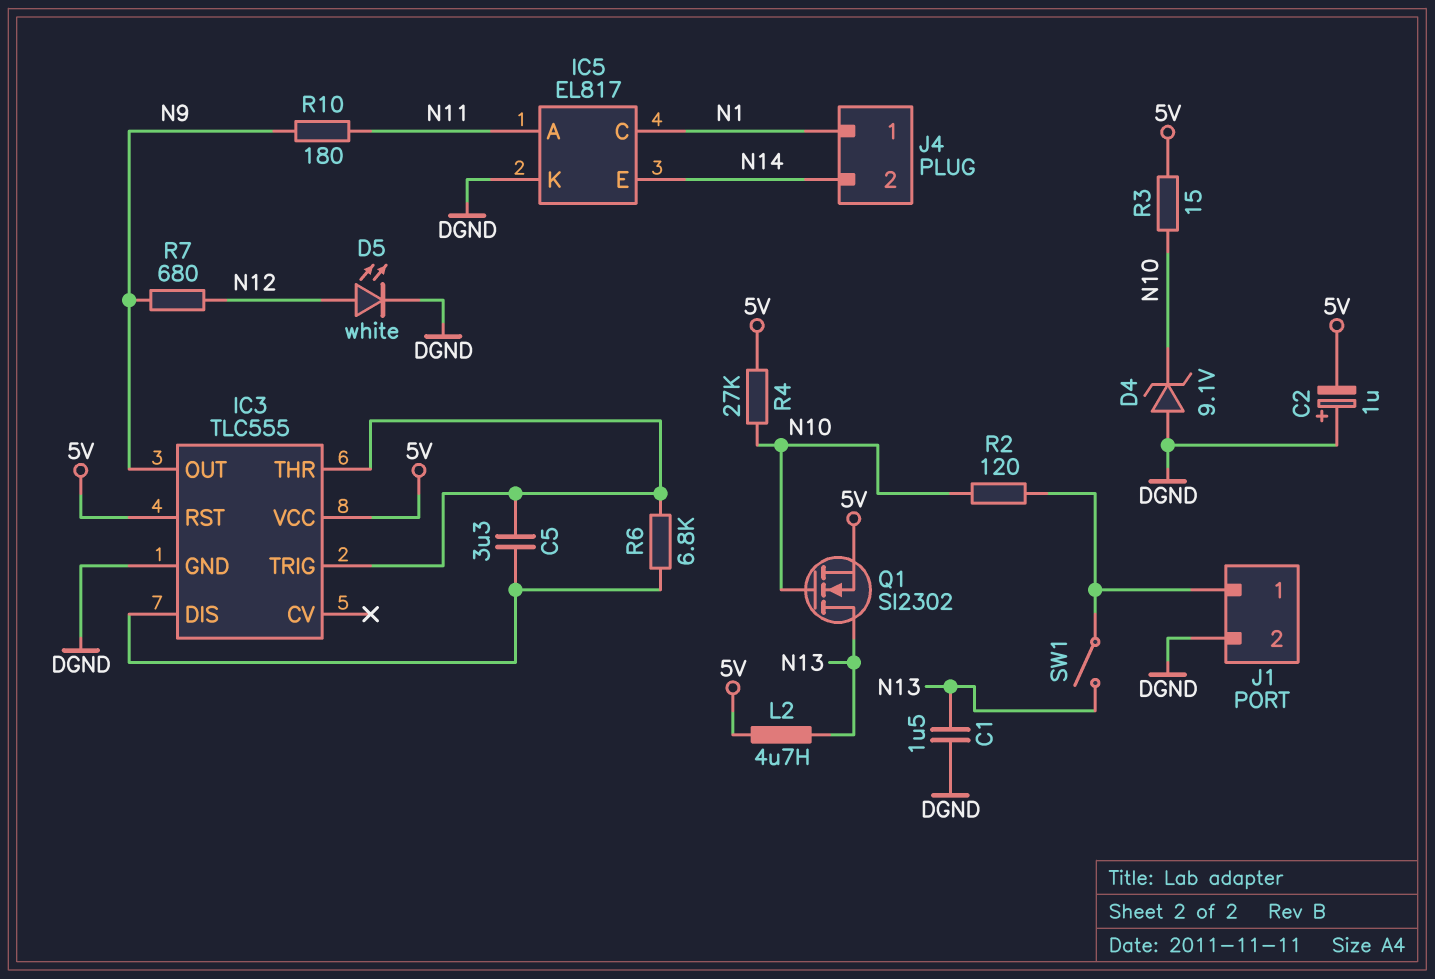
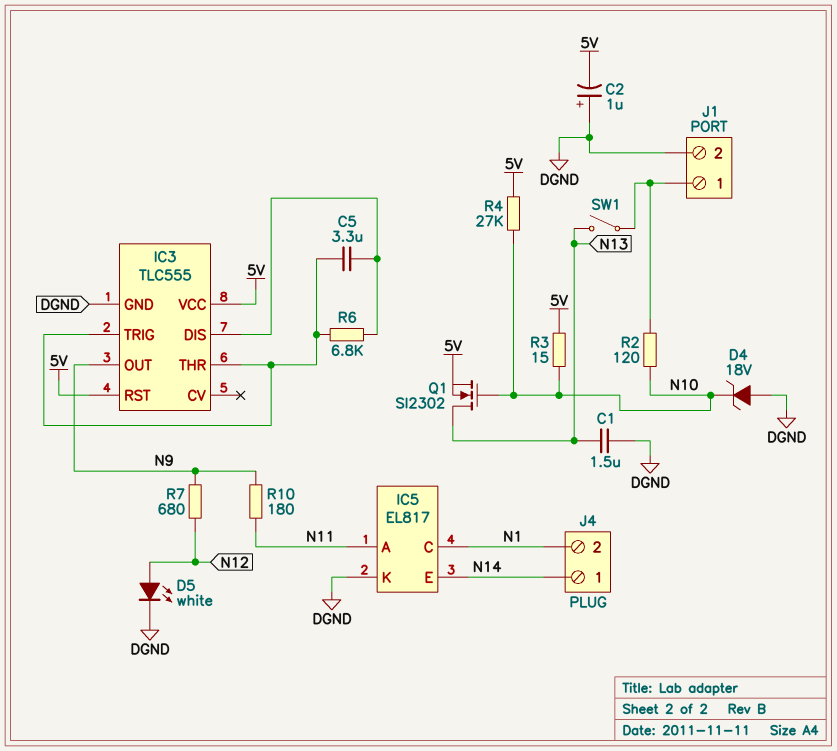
D4: zener 9.1V (A DGND, K N10) -> zener 18V (A DGND, K N10)
J4 pin 1: N1 -> N14
J4 pin 2: N14 -> N1
L2: 4.7uH (5V, N13) -> none

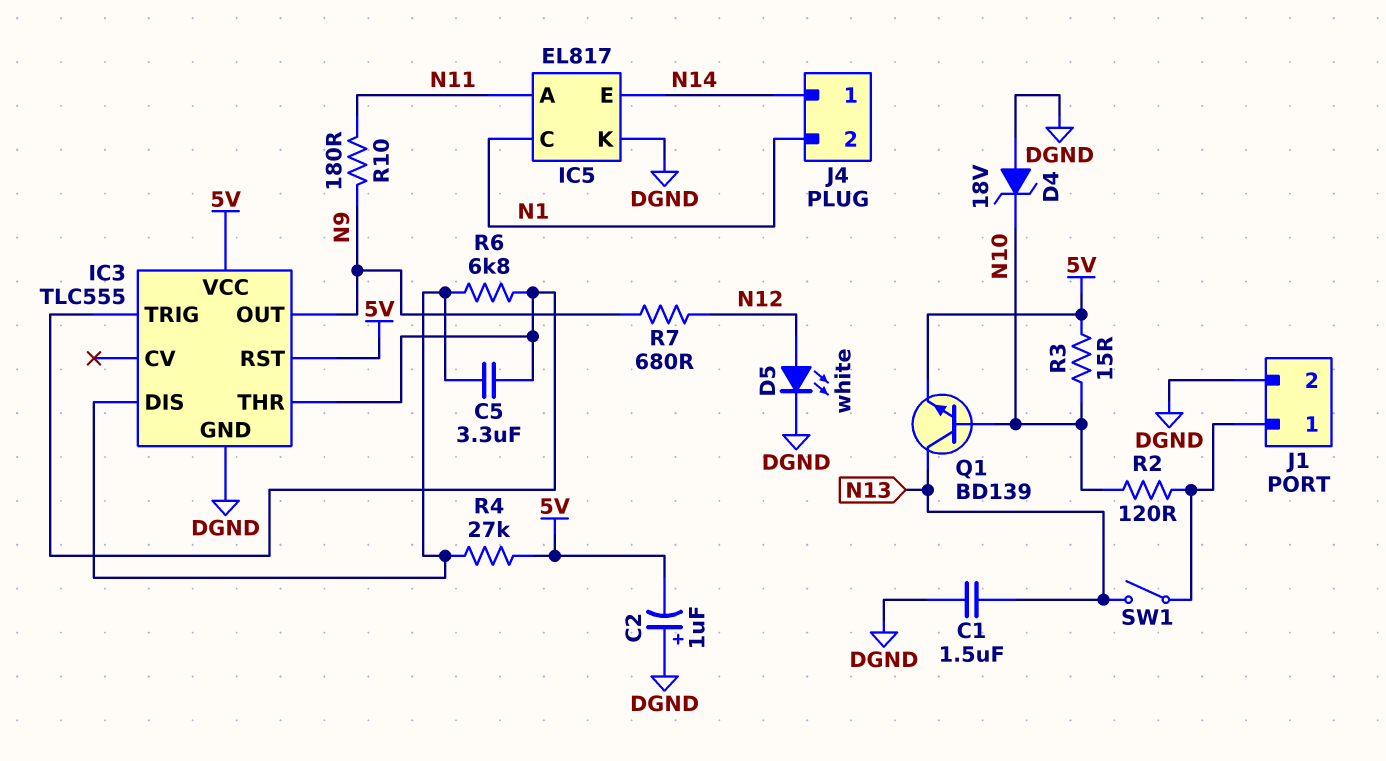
Q1: NMOS SI2302 (G N10, D N13, S 5V) -> NPN BD139 (B N10, C N13, E 5V)
R4: 27k (5V, N10) -> 27k (5V, IC3/DIS)

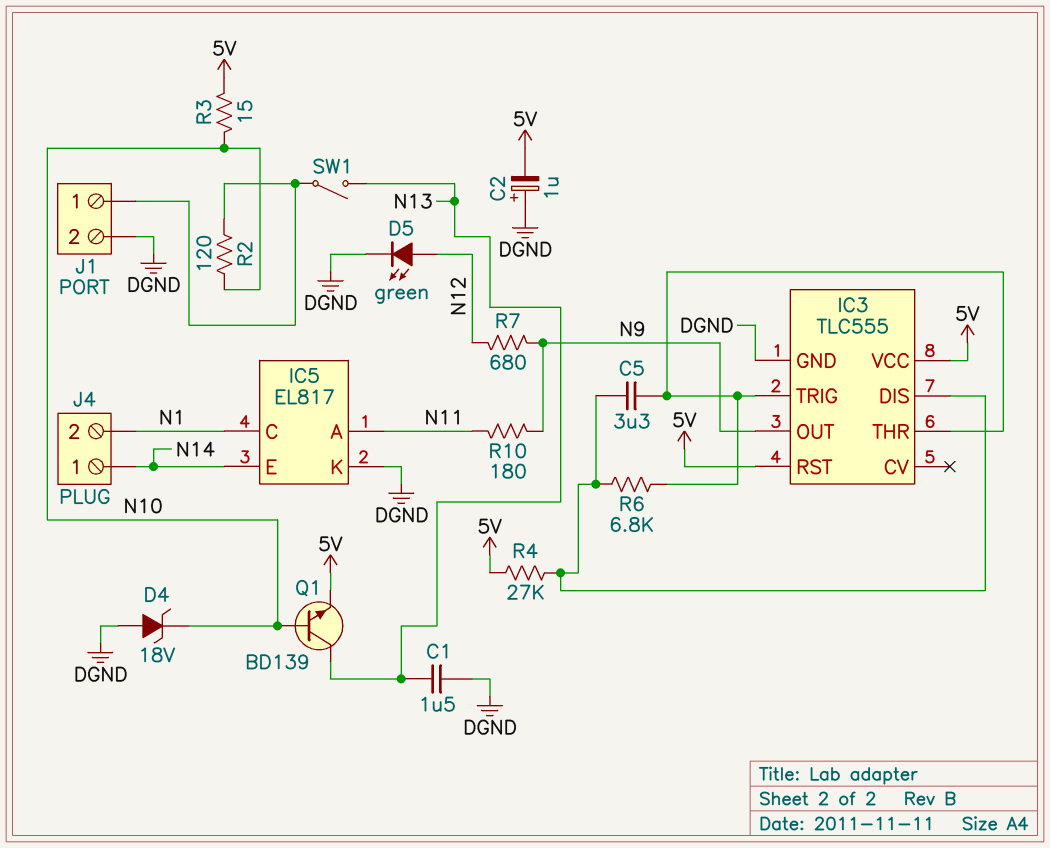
D5: LED white (A N12, K DGND) -> LED green (A N12, K DGND)

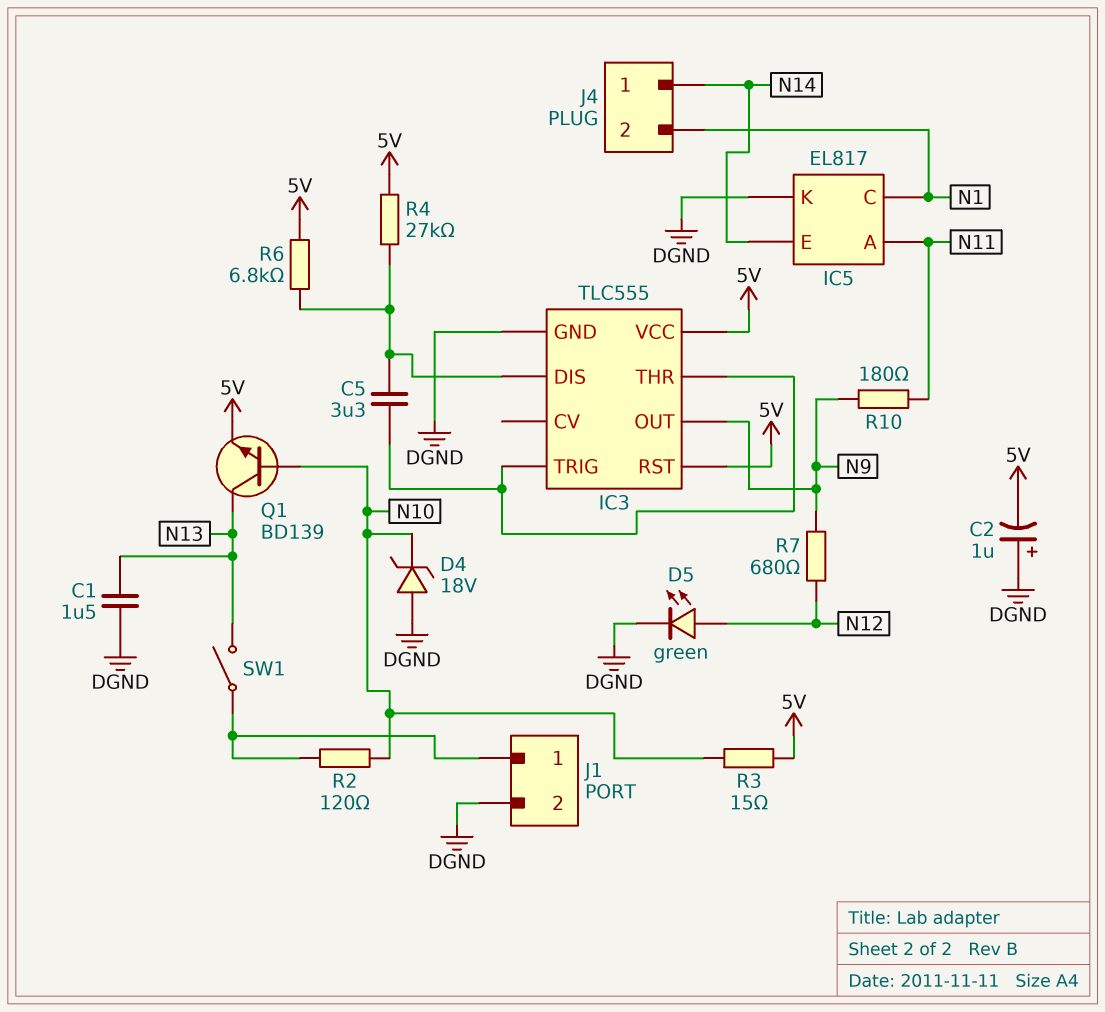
R6: 6.8k (IC3/DIS, IC3/THR) -> 6.8k (5V, IC3/DIS)

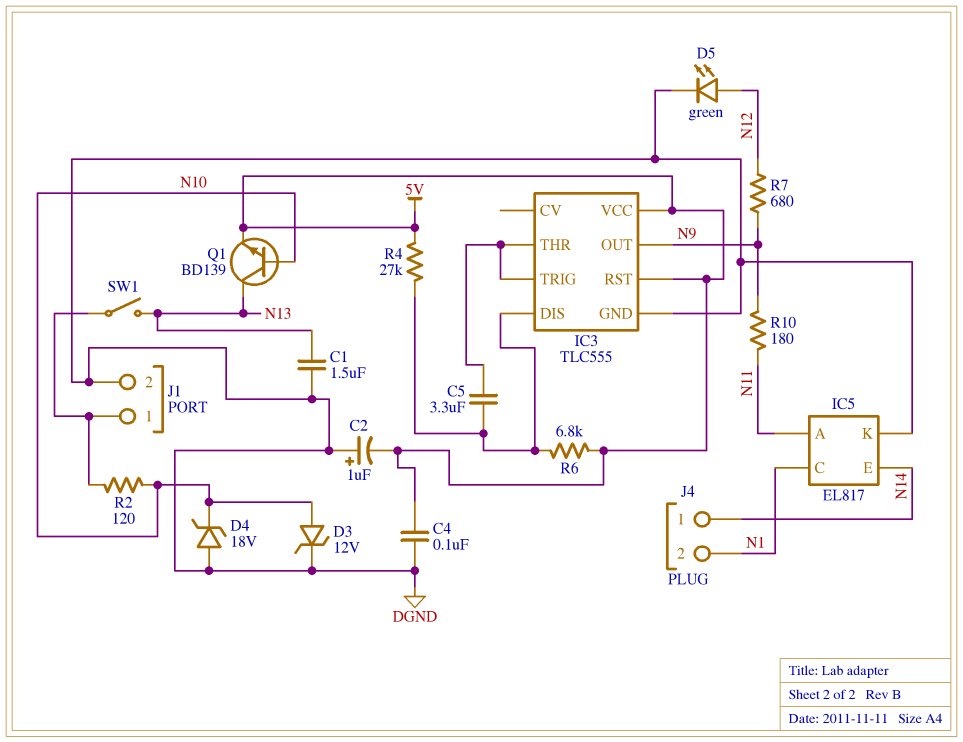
C4: none -> 100nF (5V, DGND)
D3: none -> zener 12V (A N10, K DGND)
R3: 15 (5V, N10) -> none

